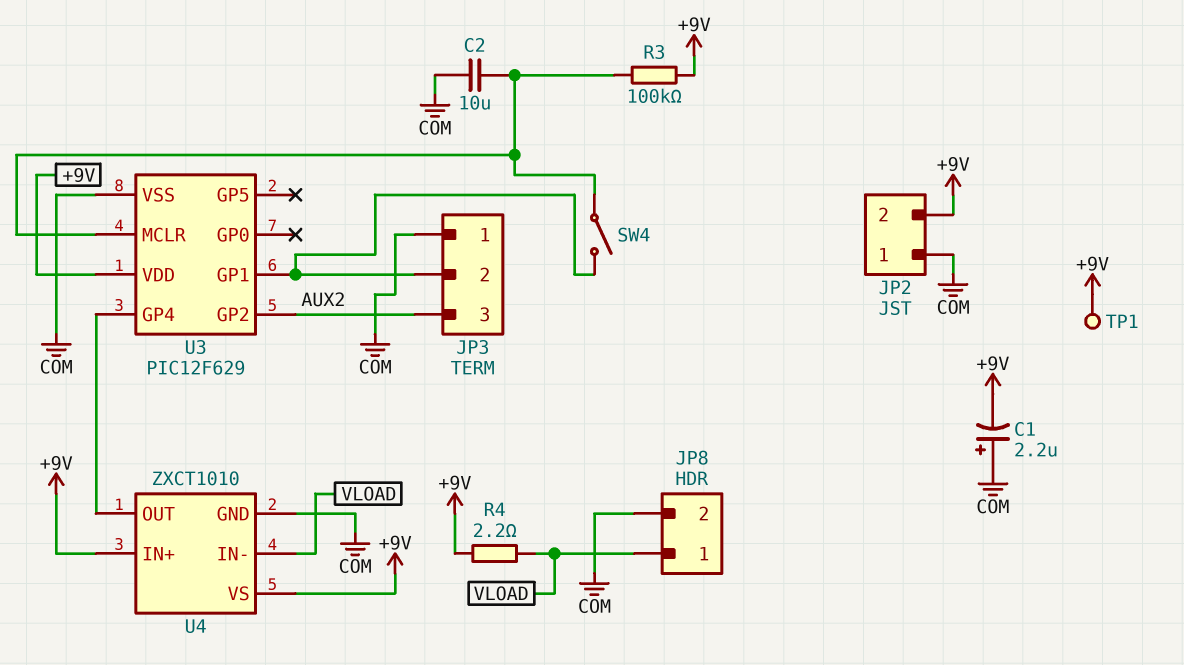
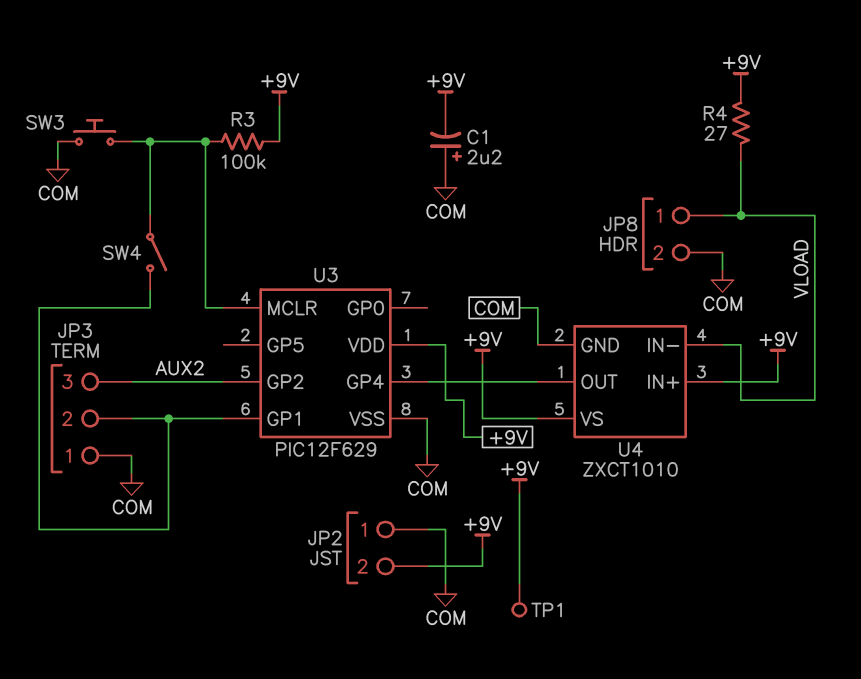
C2: 10uF (COM, U3/MCLR) -> none
R4: 2.2 (+9V, VLOAD) -> 27 (+9V, VLOAD)
SW3: none -> button (COM, U3/MCLR)

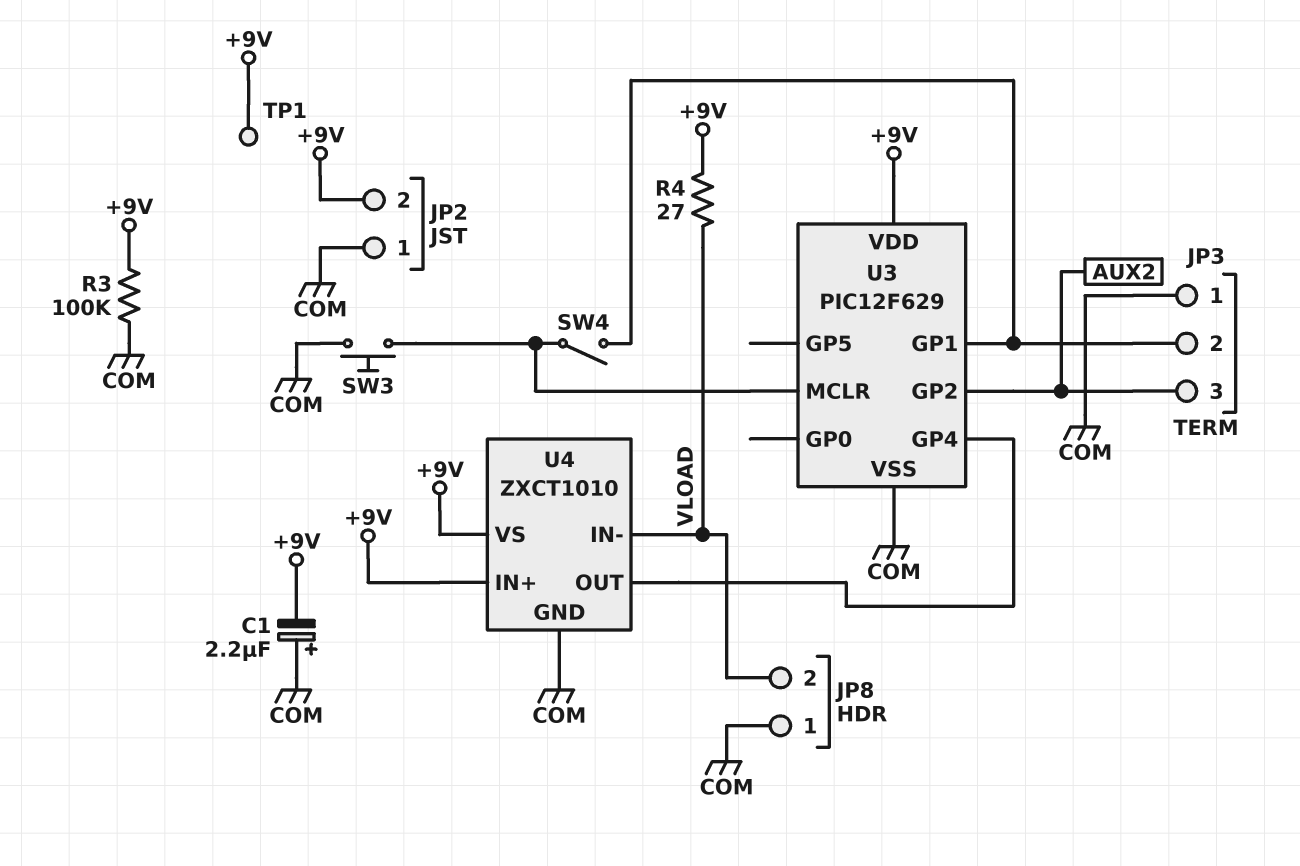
JP8 pin 1: VLOAD -> COM
JP8 pin 2: COM -> VLOAD
R3: 100k (+9V, U3/MCLR) -> 100k (+9V, COM)

